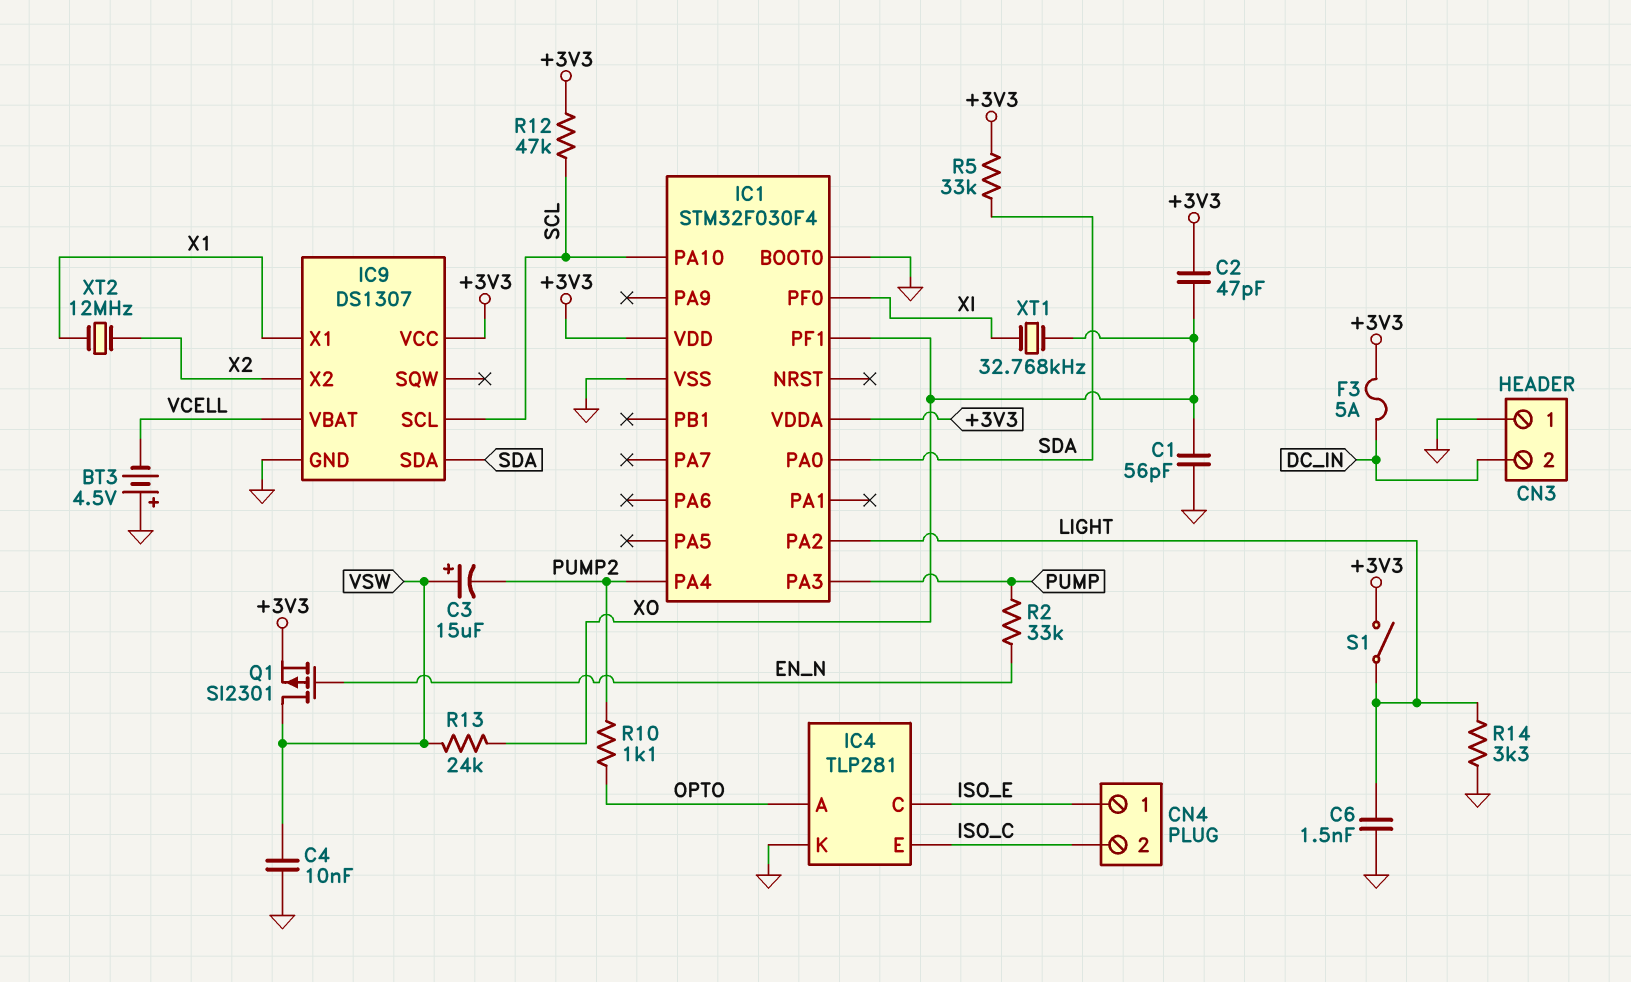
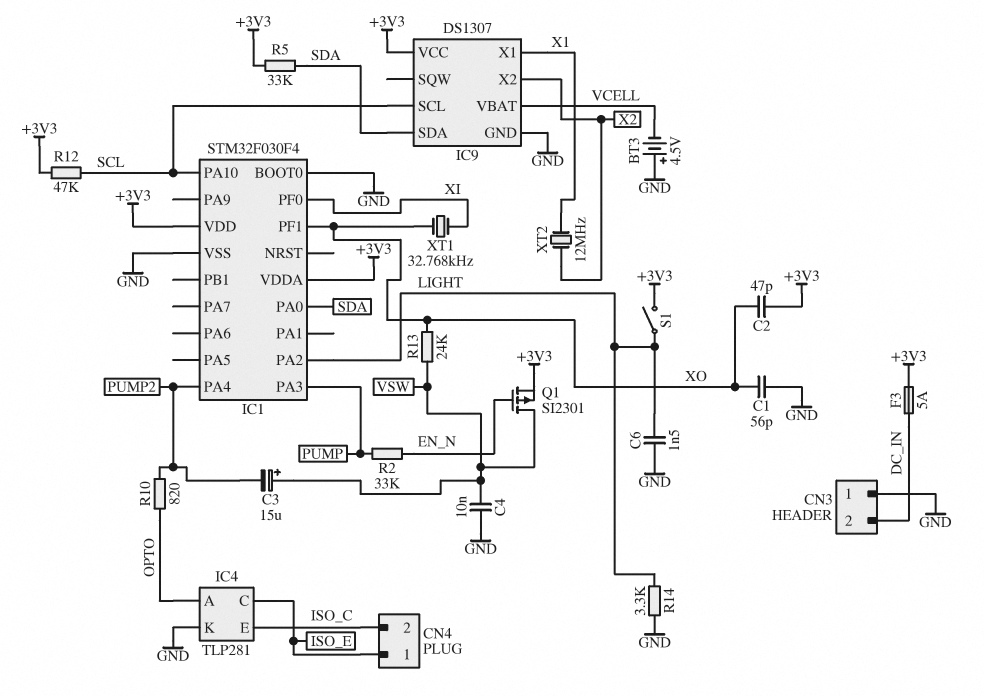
R10: 1.1k (OPTO, PUMP2) -> 820 (OPTO, PUMP2)

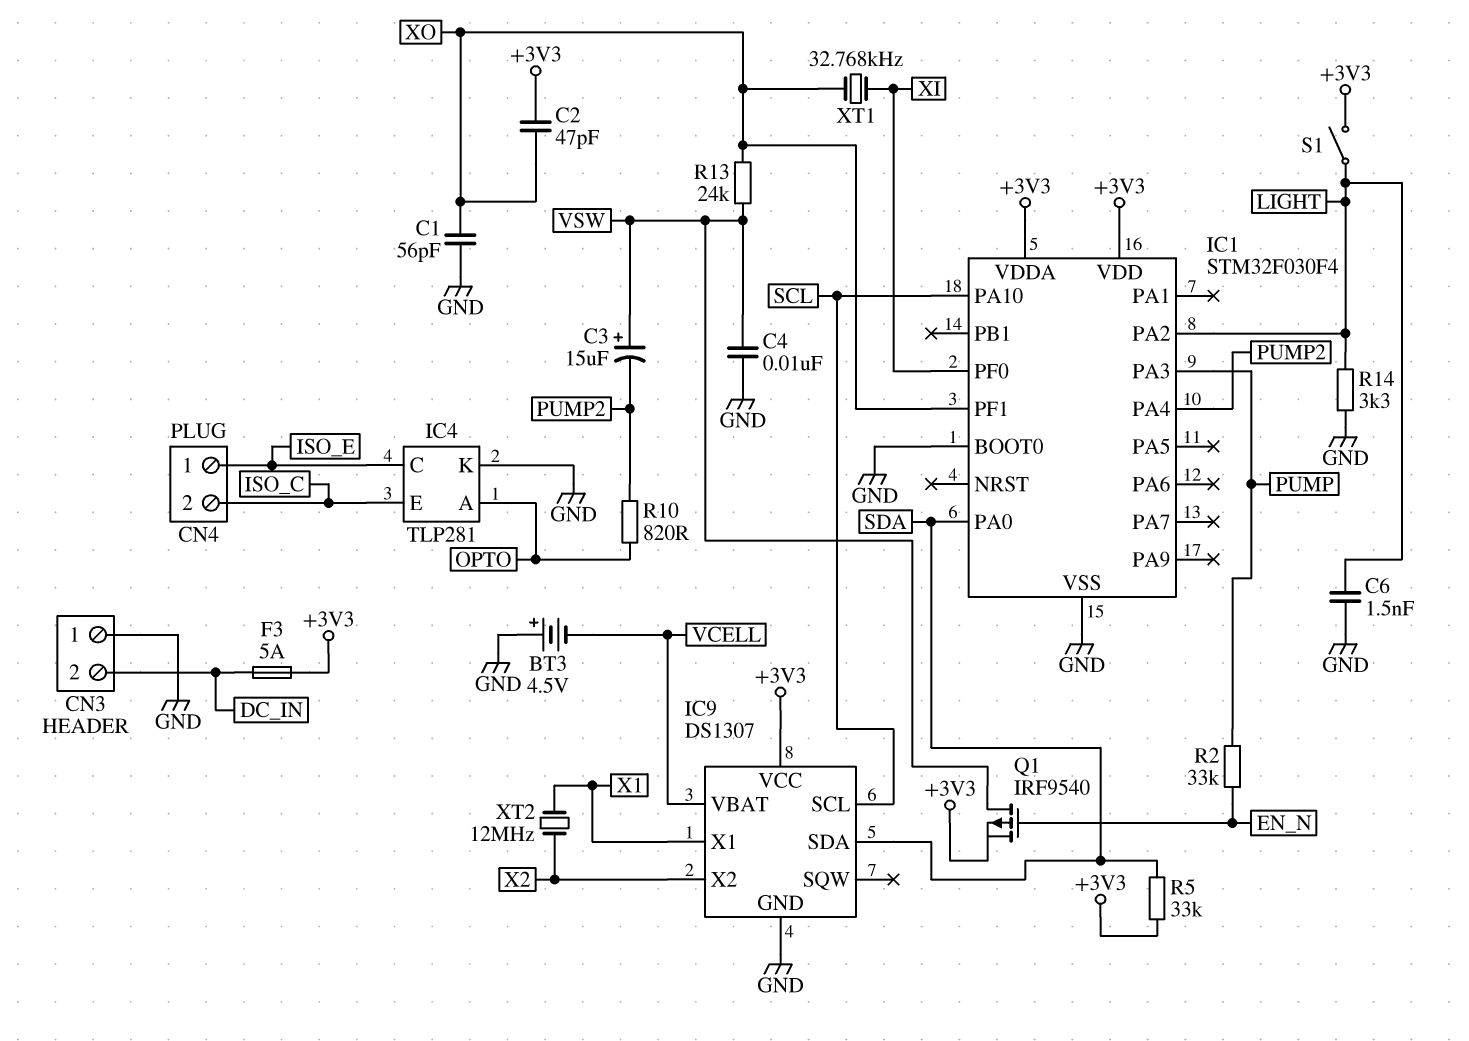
Q1: PMOS SI2301 (G EN_N, D VSW, S +3V3) -> PMOS IRF9540 (G EN_N, D VSW, S +3V3)
R12: 47k (+3V3, SCL) -> none

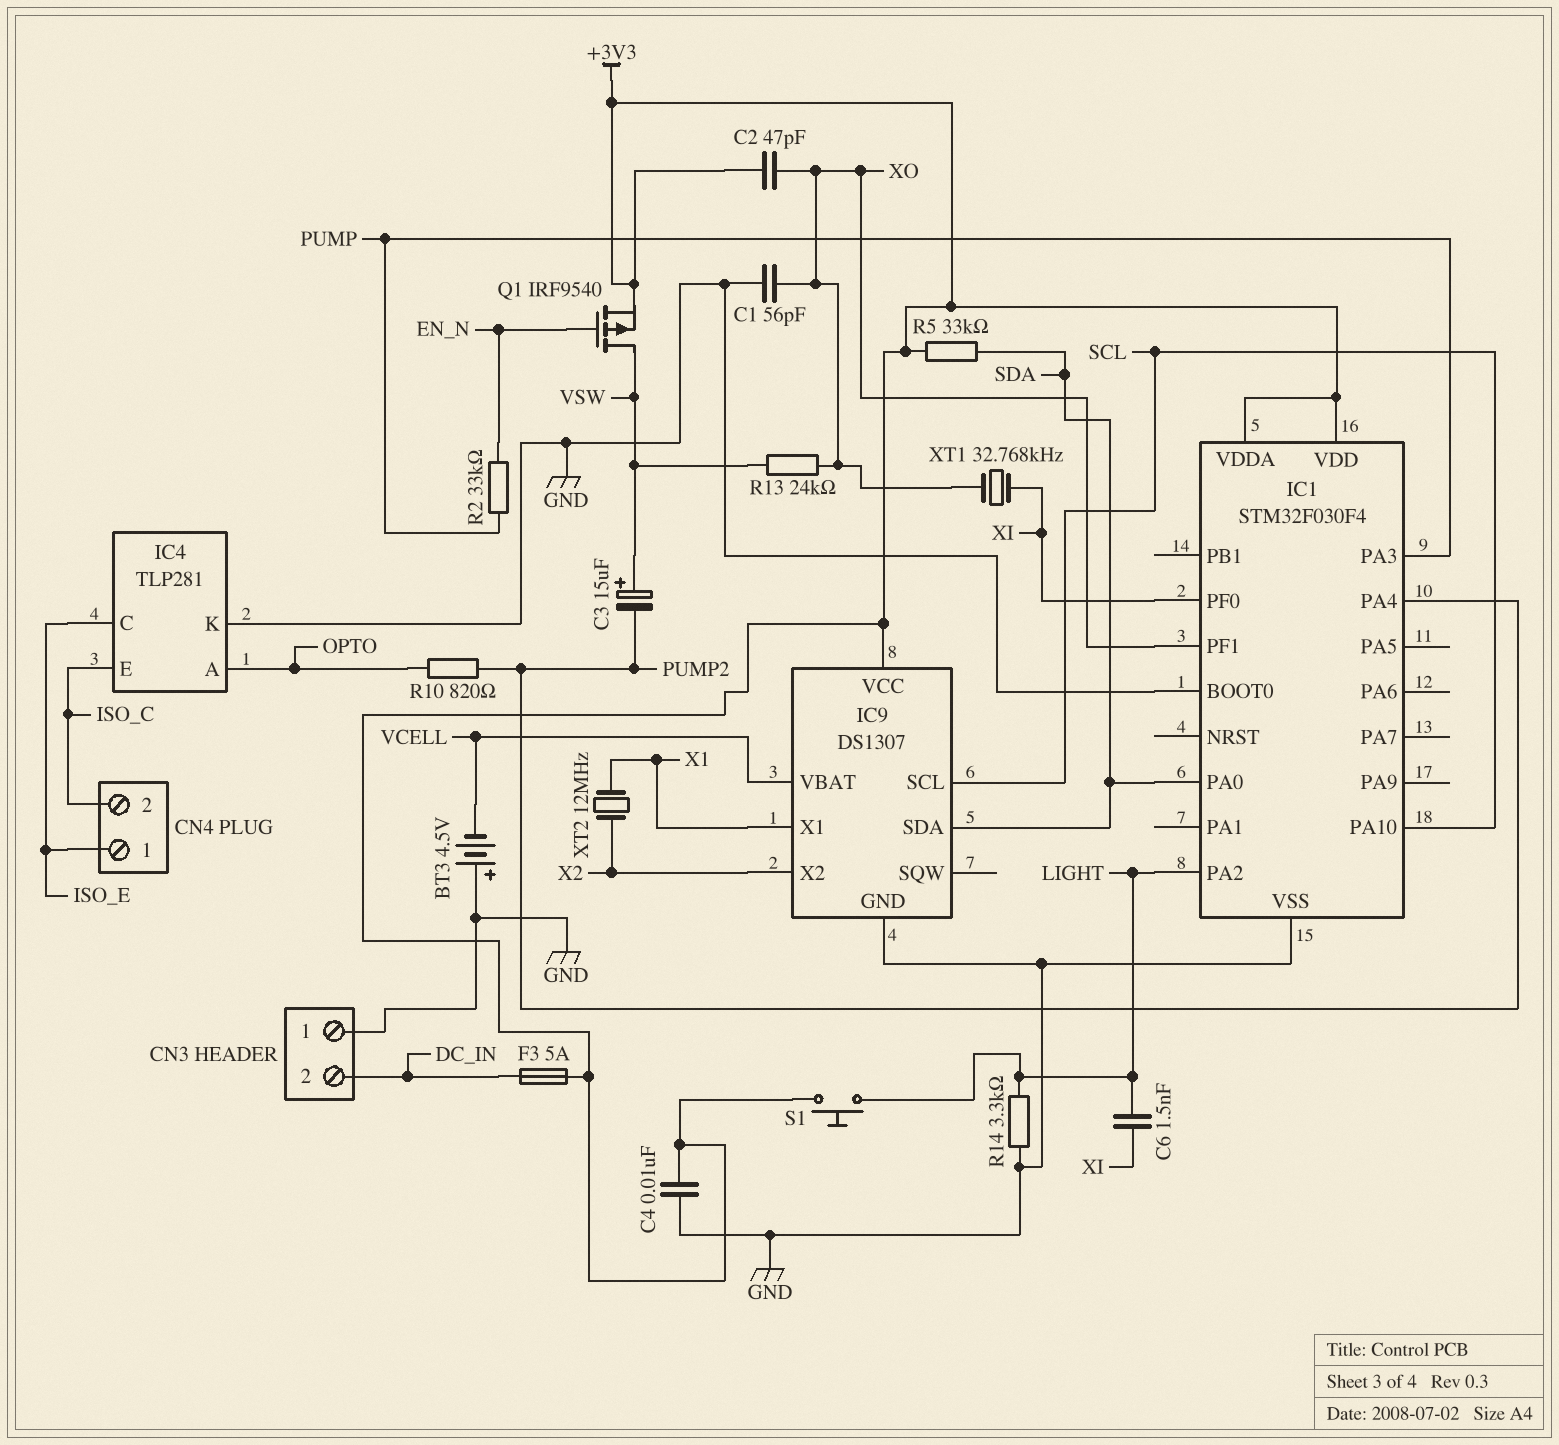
C4: 10nF (GND, VSW) -> 10nF (+3V3, GND)
C6: 1.5nF (GND, LIGHT) -> 1.5nF (LIGHT, XI)
S1: switch (+3V3, LIGHT) -> button (+3V3, LIGHT)

